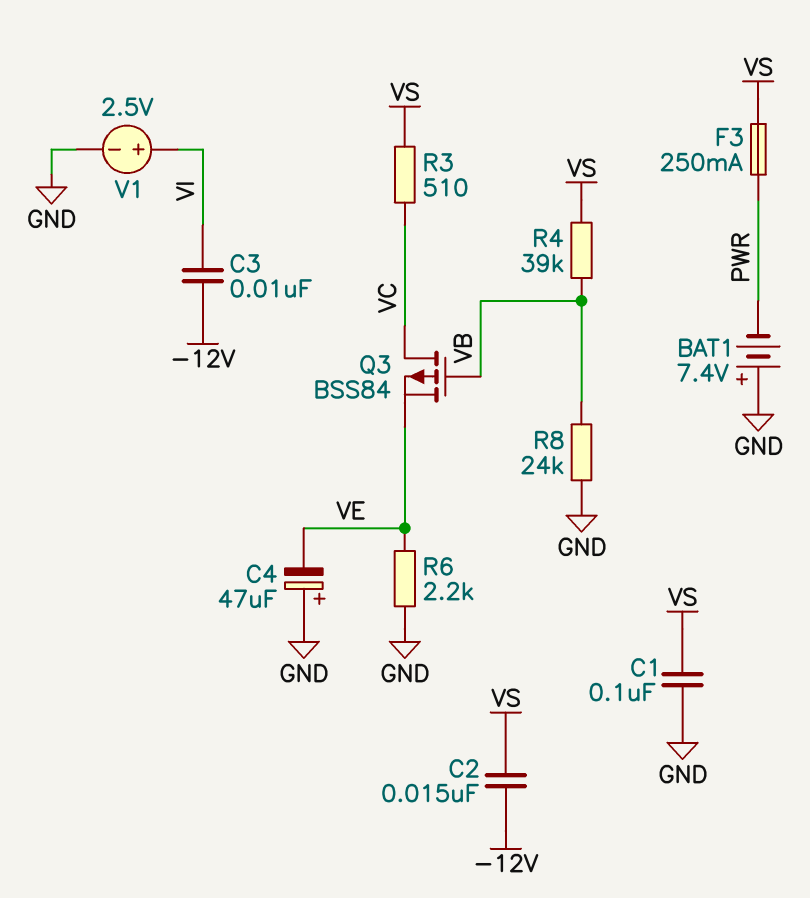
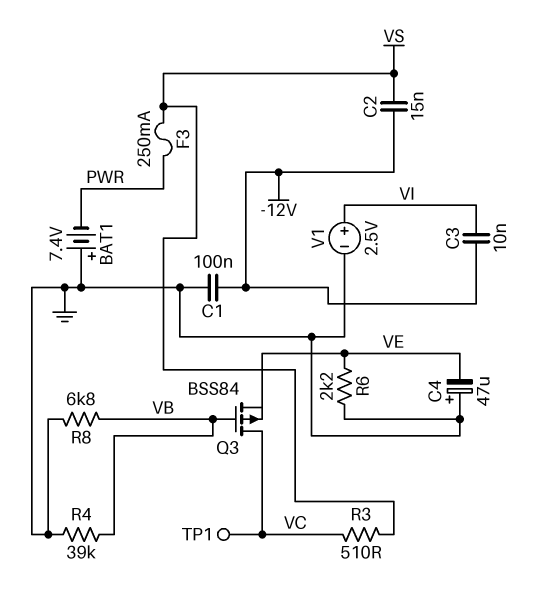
C1: 100nF (GND, VS) -> 100nF (-12V, GND)
R4: 39k (VB, VS) -> 39k (GND, VB)
R8: 24k (GND, VB) -> 6.8k (GND, VB)
TP1: none -> test point (VC)

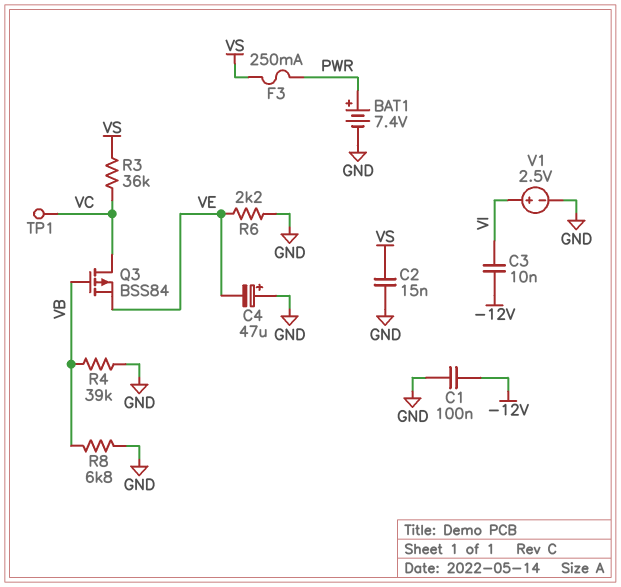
BAT1: 7.4V (plus GND, minus PWR) -> 7.4V (plus PWR, minus GND)
C2: 15nF (-12V, VS) -> 15nF (GND, VS)
R3: 510 (VC, VS) -> 36k (VC, VS)

